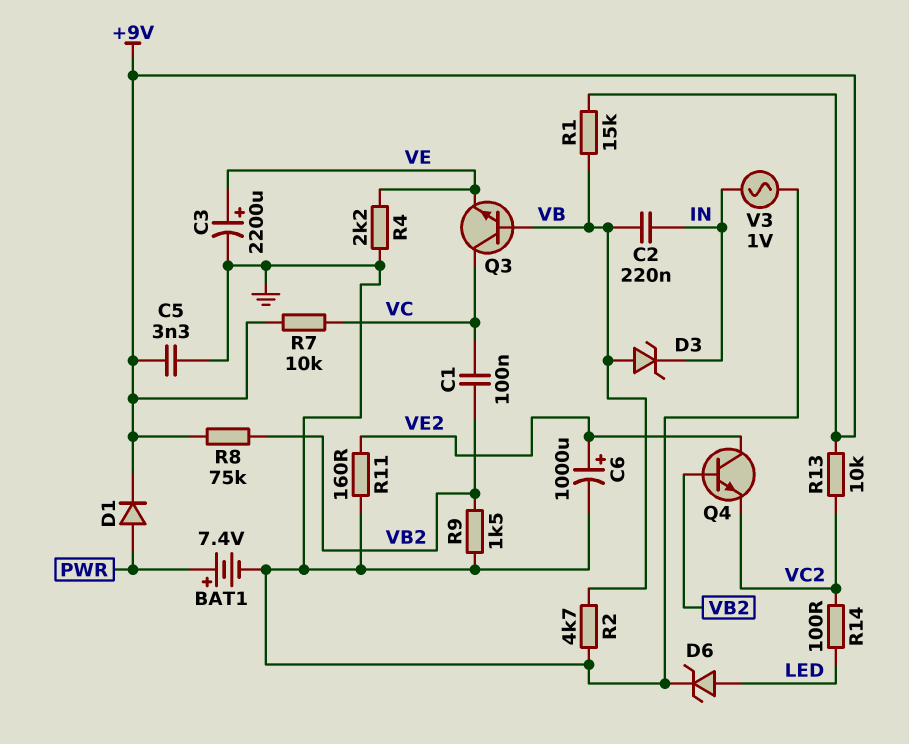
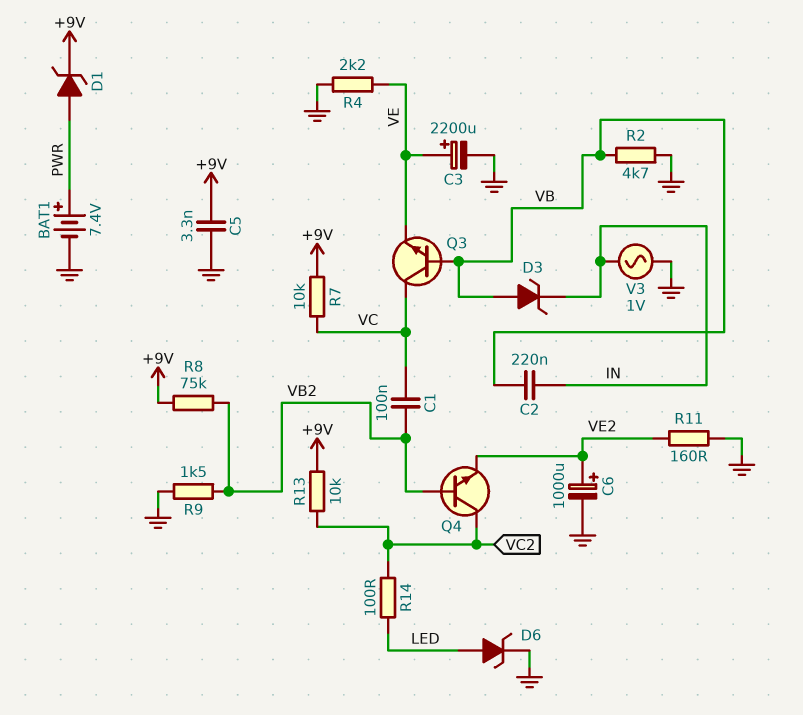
D1: diode (A PWR, K +9V) -> zener (A PWR, K +9V)
Q4: NPN (B VB2, C VE2, E VC2) -> NPN (B VB2, C VC2, E VE2)
R1: 15k (+9V, VB) -> none

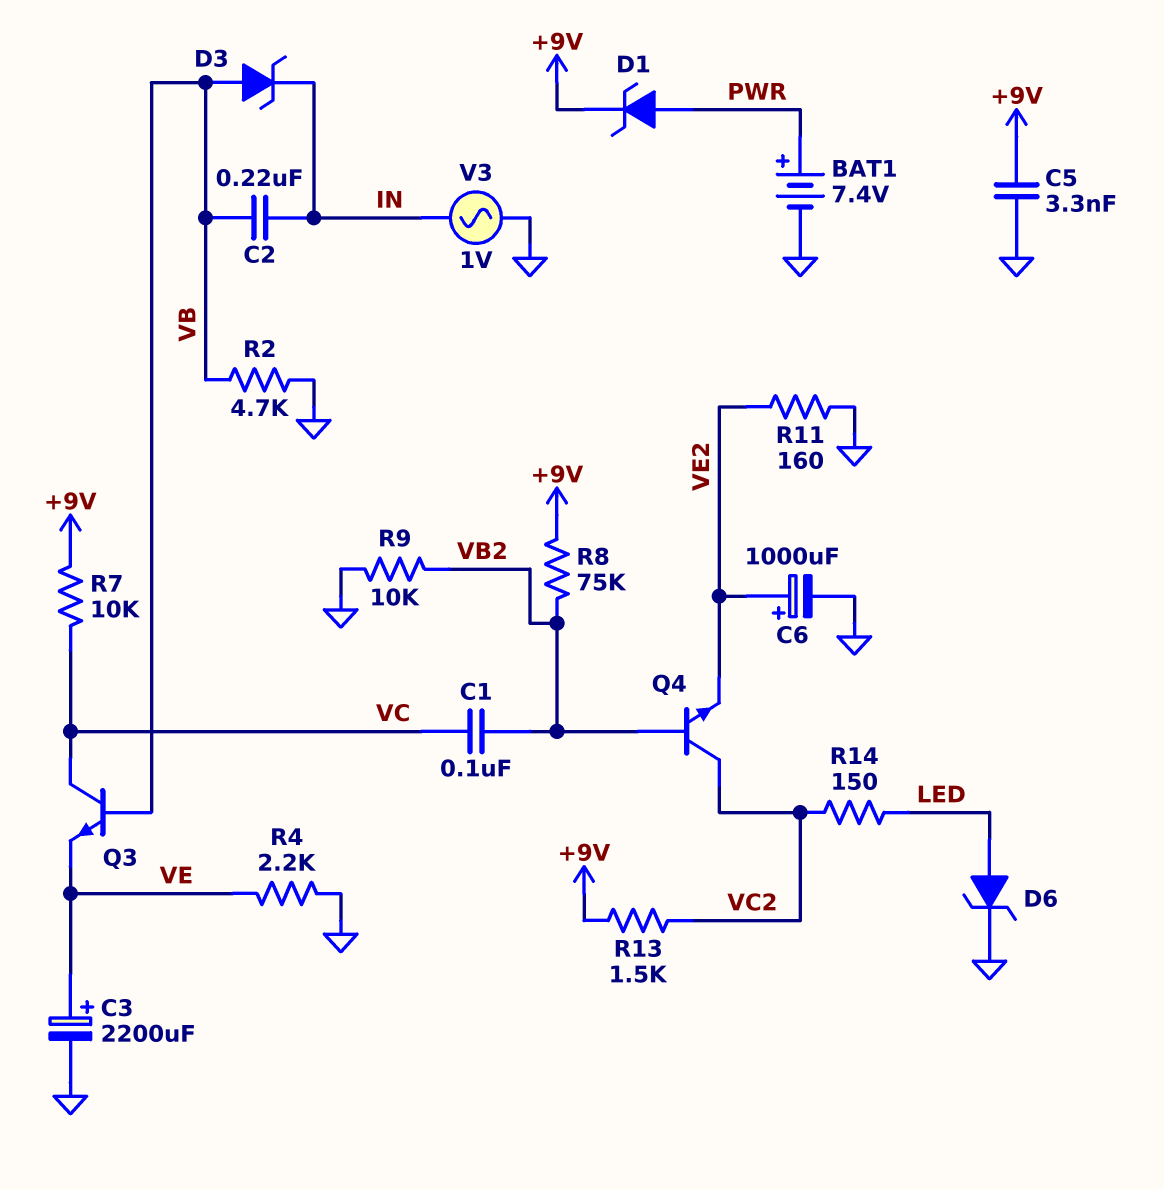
R9: 1.5k (GND, VB2) -> 10k (GND, VB2)
R13: 10k (+9V, VC2) -> 1.5k (+9V, VC2)
R14: 100 (LED, VC2) -> 150 (LED, VC2)

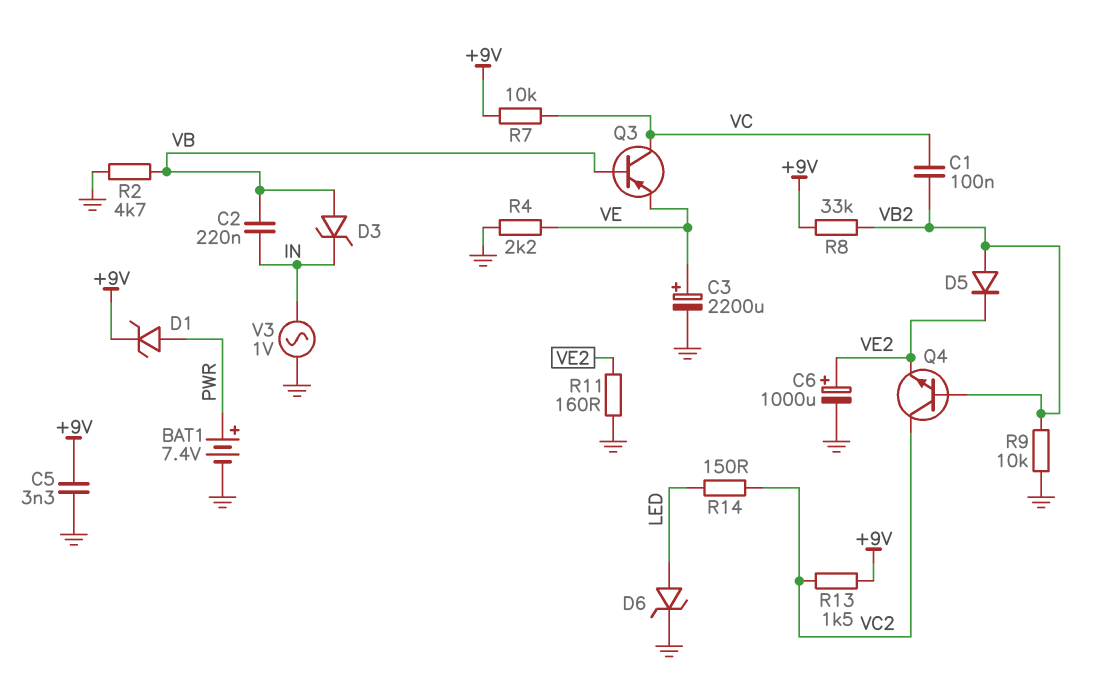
D5: none -> diode (A VB2, K VE2)
Q3: NPN (B VB, C VC, E VE) -> PNP (B VB, C VC, E VE)
R8: 75k (+9V, VB2) -> 33k (+9V, VB2)

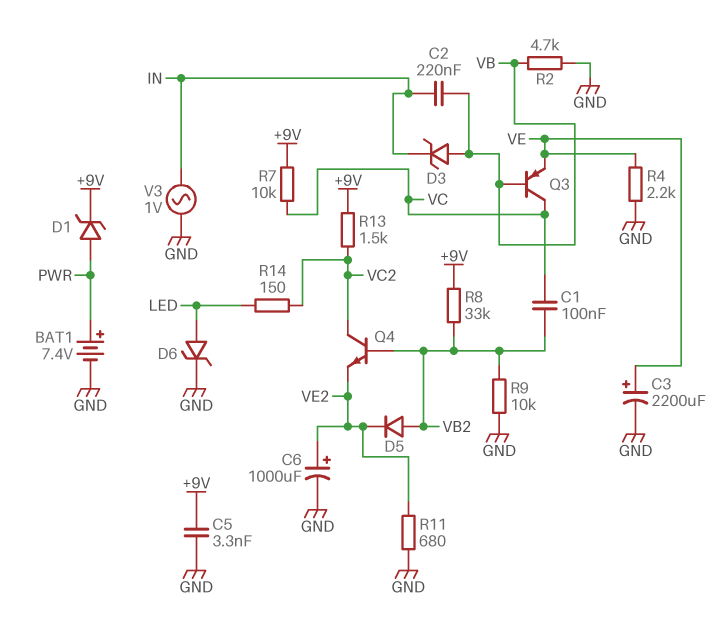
R11: 160 (GND, VE2) -> 680 (GND, VE2)

